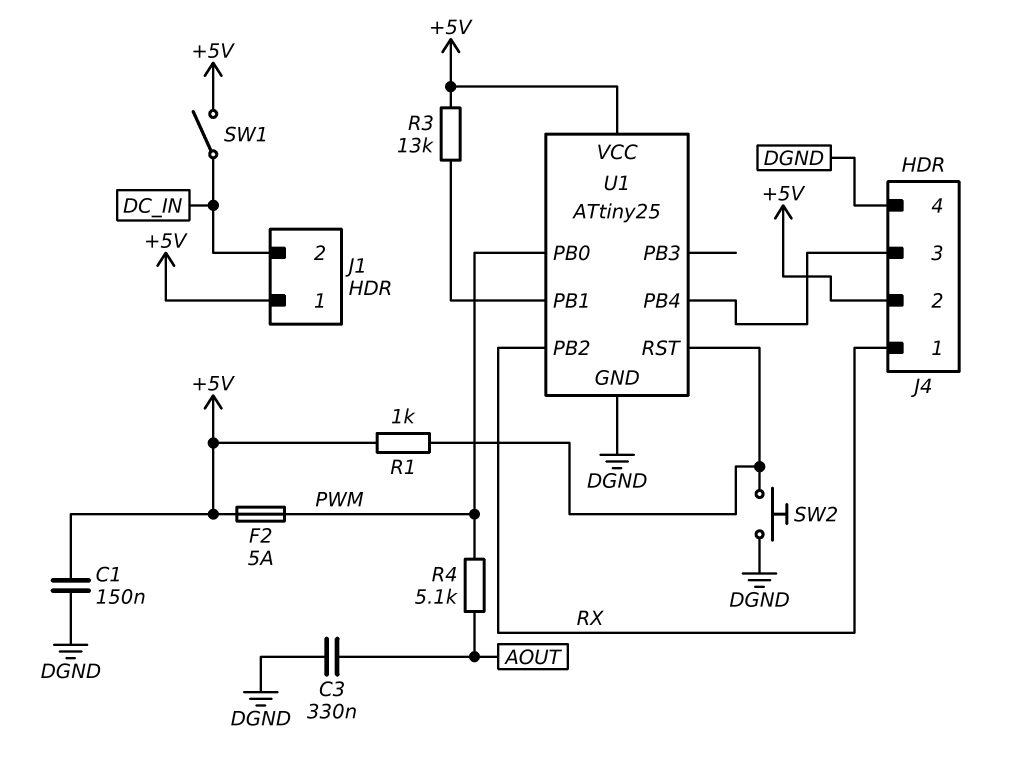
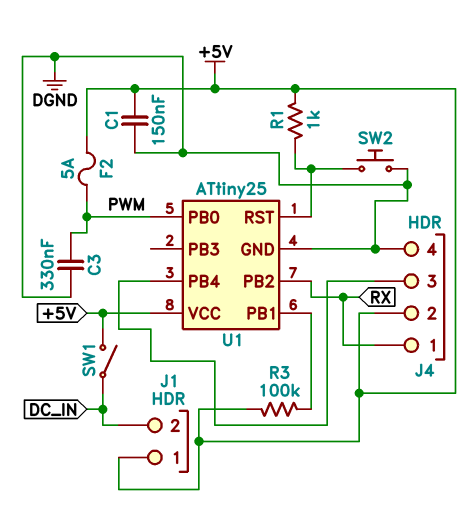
C3: 330nF (AOUT, DGND) -> 330nF (DGND, PWM)
R3: 13k (+5V, U1/PB1) -> 100k (+5V, U1/PB1)
R4: 5.1k (AOUT, PWM) -> none

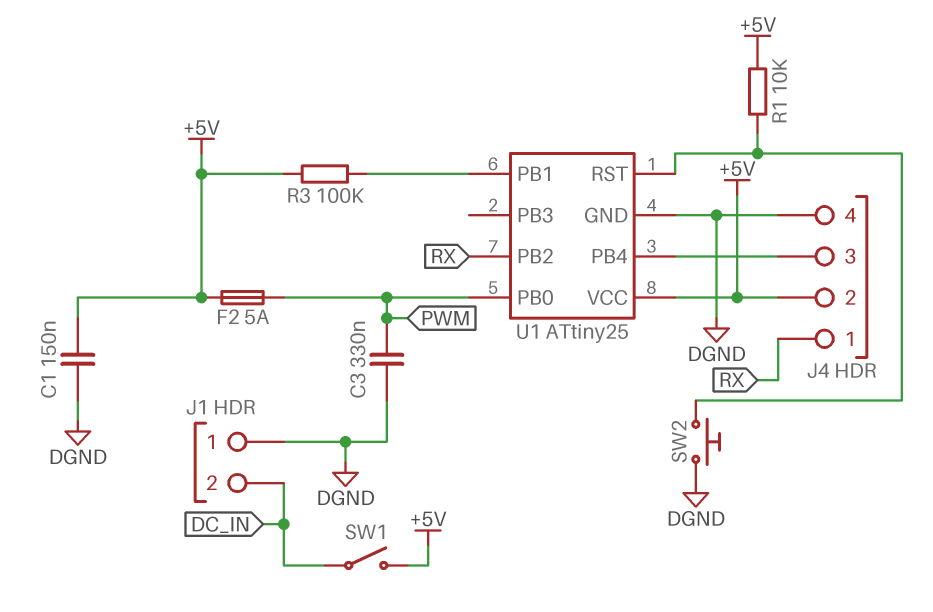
J1 pin 1: +5V -> DGND
R1: 1k (+5V, U1/RST) -> 10k (+5V, U1/RST)

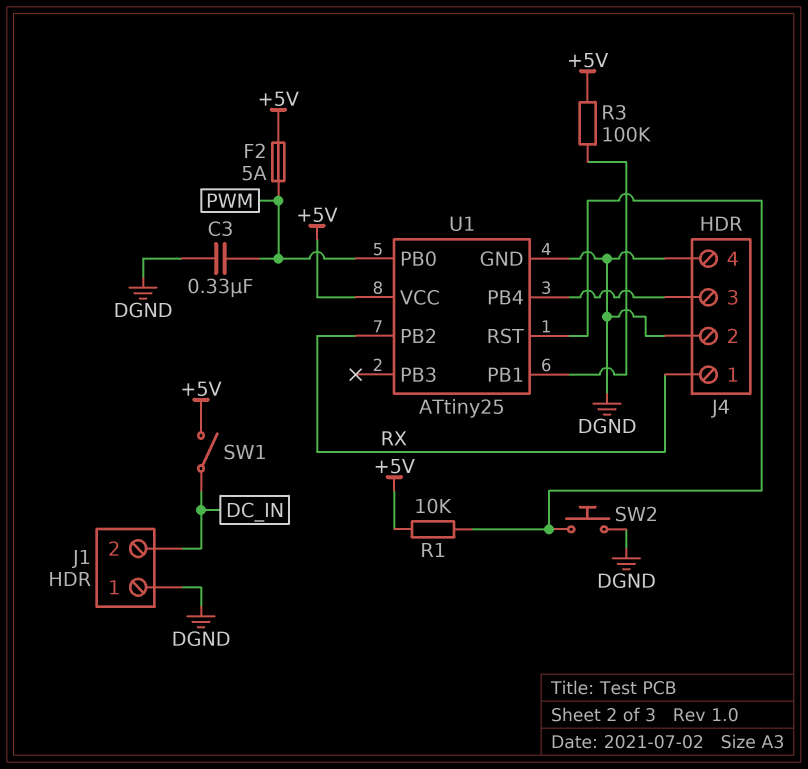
C1: 150nF (+5V, DGND) -> none
J4 pin 2: +5V -> DGND

